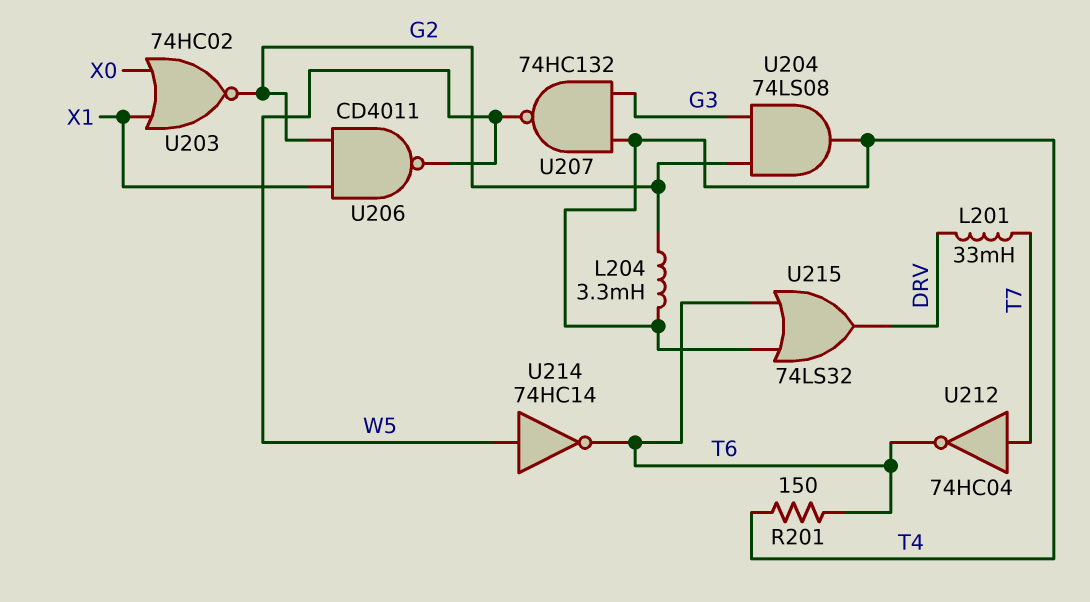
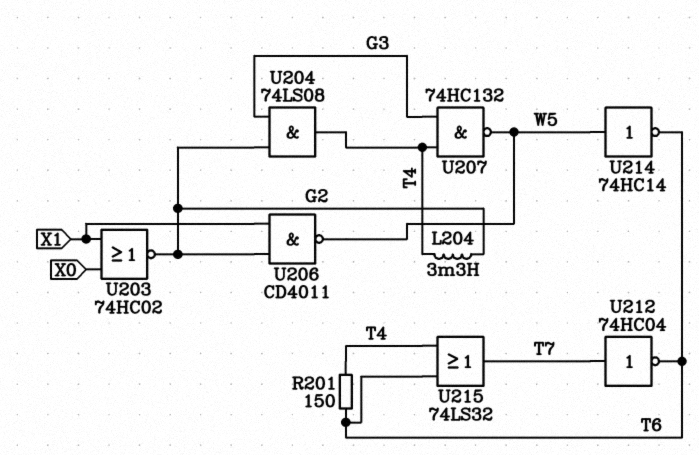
L201: 33mH (DRV, T7) -> none
U215: OR 74LS32 (in T4, in T6, out DRV) -> OR 74LS32 (in T4, in T6, out T7)

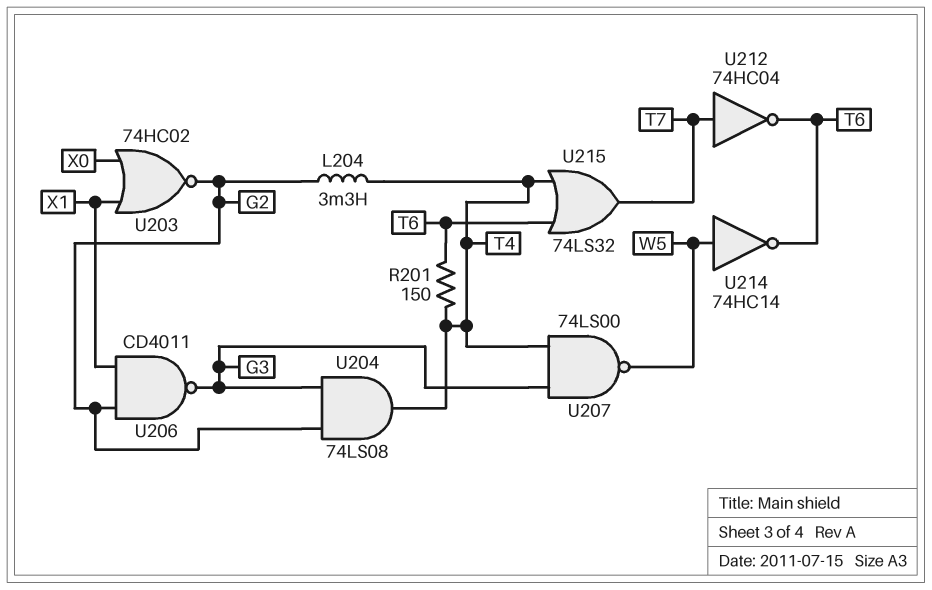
U206: NAND CD4011 (in G2, in X1, out W5) -> NAND CD4011 (in G2, in X1, out G3)
U207: NAND 74HC132 (in G3, in T4, out W5) -> NAND 74LS00 (in G3, in T4, out W5)

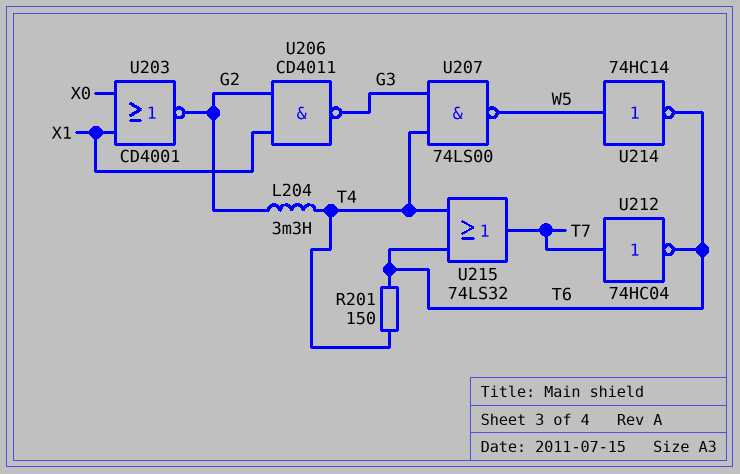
U203: NOR 74HC02 (in X0, in X1, out G2) -> NOR CD4001 (in X0, in X1, out G2)
U204: AND 74LS08 (in G2, in G3, out T4) -> none

